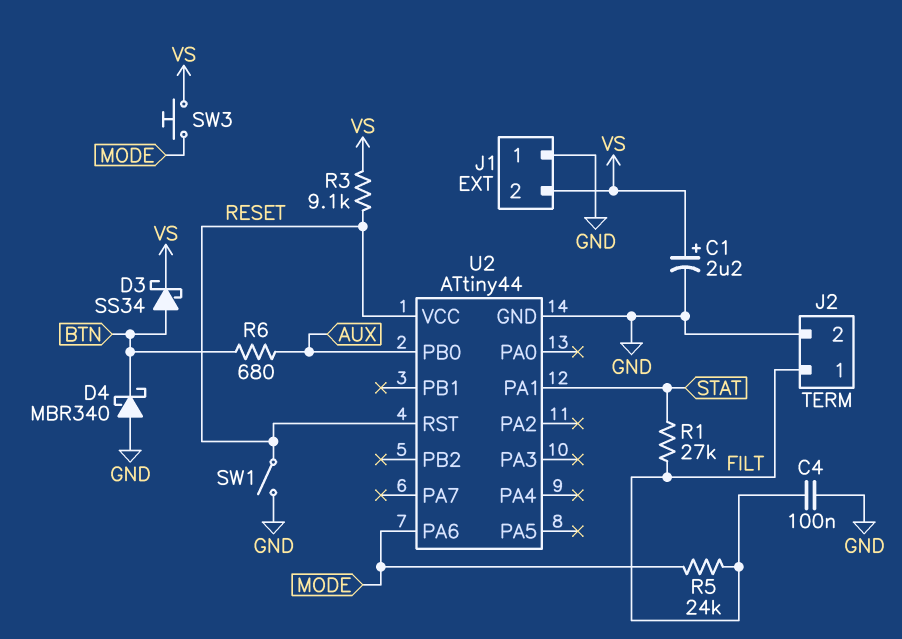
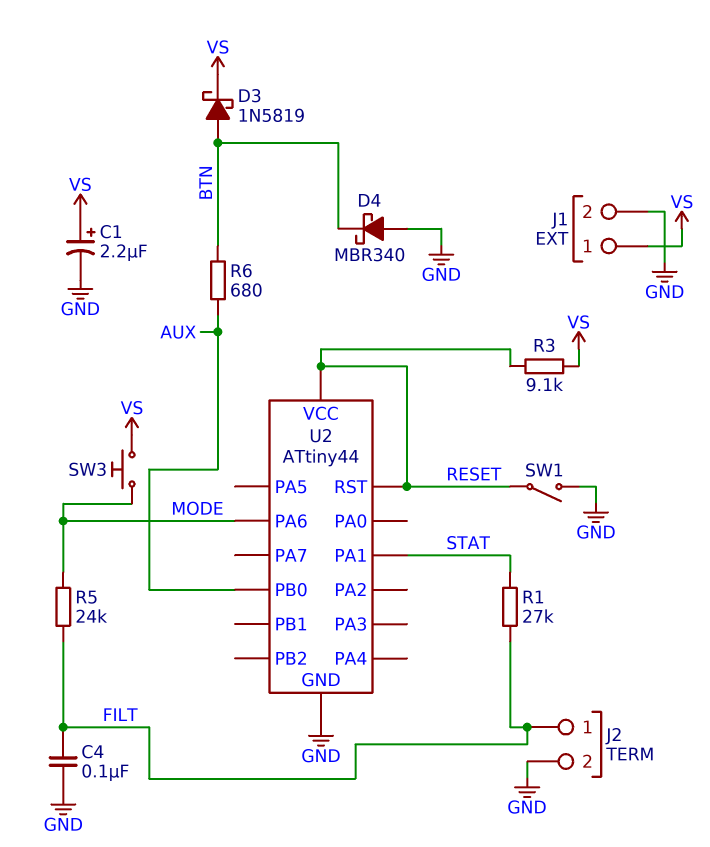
D3: schottky SS34 (A BTN, K VS) -> schottky 1N5819 (A BTN, K VS)
J1 pin 1: GND -> VS
J1 pin 2: VS -> GND

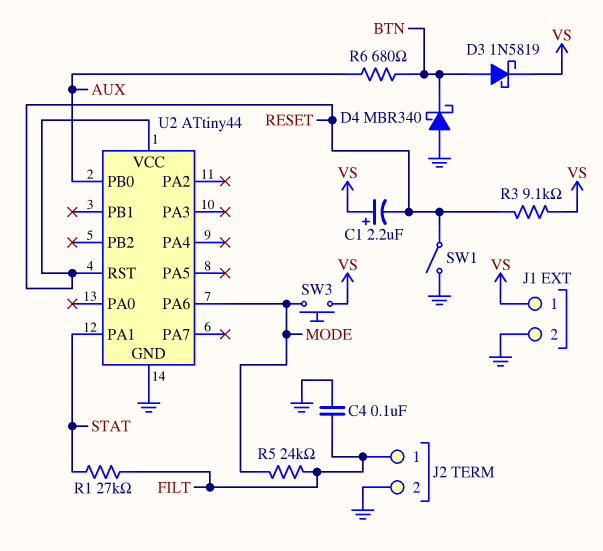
C1: 2.2uF (plus VS, minus GND) -> 2.2uF (plus VS, minus RESET)

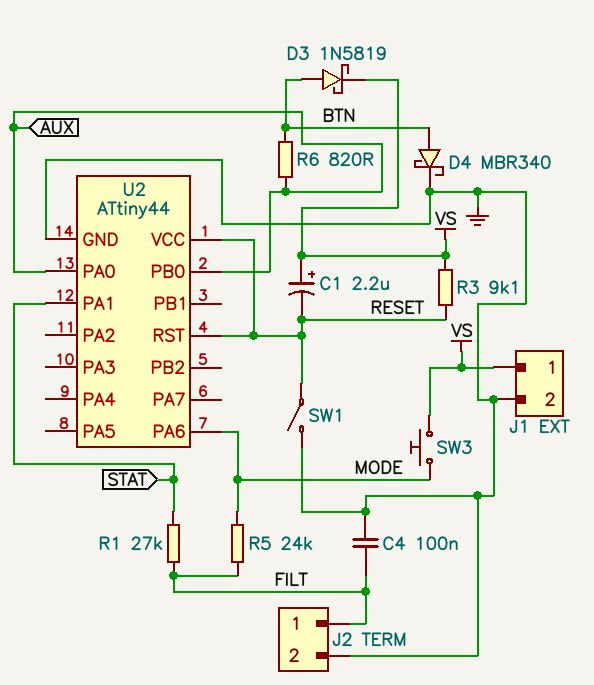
D4: schottky MBR340 (A GND, K BTN) -> schottky MBR340 (A BTN, K GND)
R6: 680 (AUX, BTN) -> 820 (AUX, BTN)
U2 pin PA0: none -> AUX

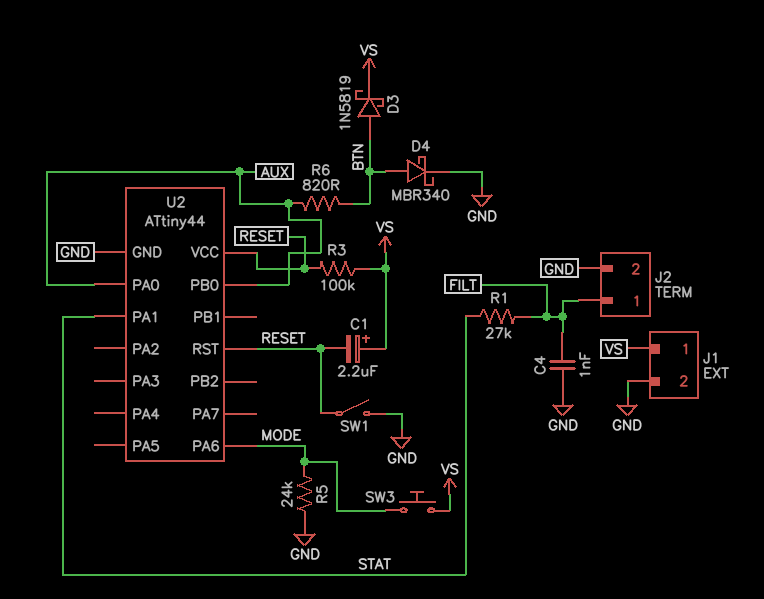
C4: 100nF (FILT, GND) -> 1nF (FILT, GND)
R3: 9.1k (RESET, VS) -> 100k (RESET, VS)
R5: 24k (FILT, MODE) -> 24k (GND, MODE)

